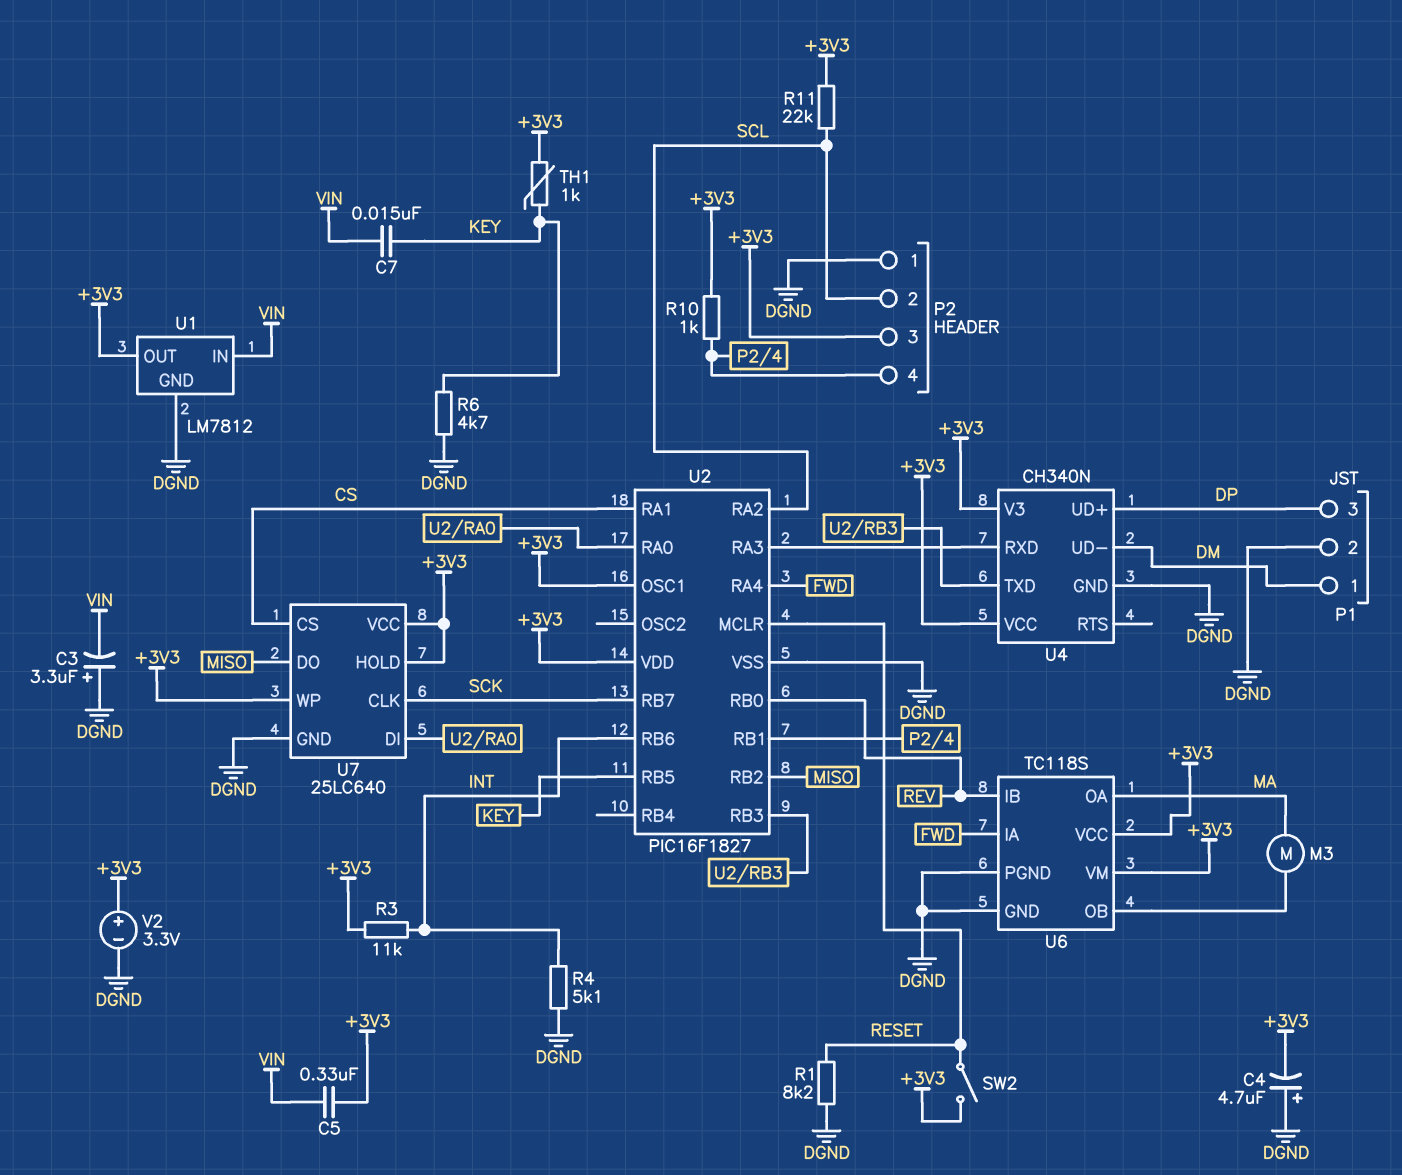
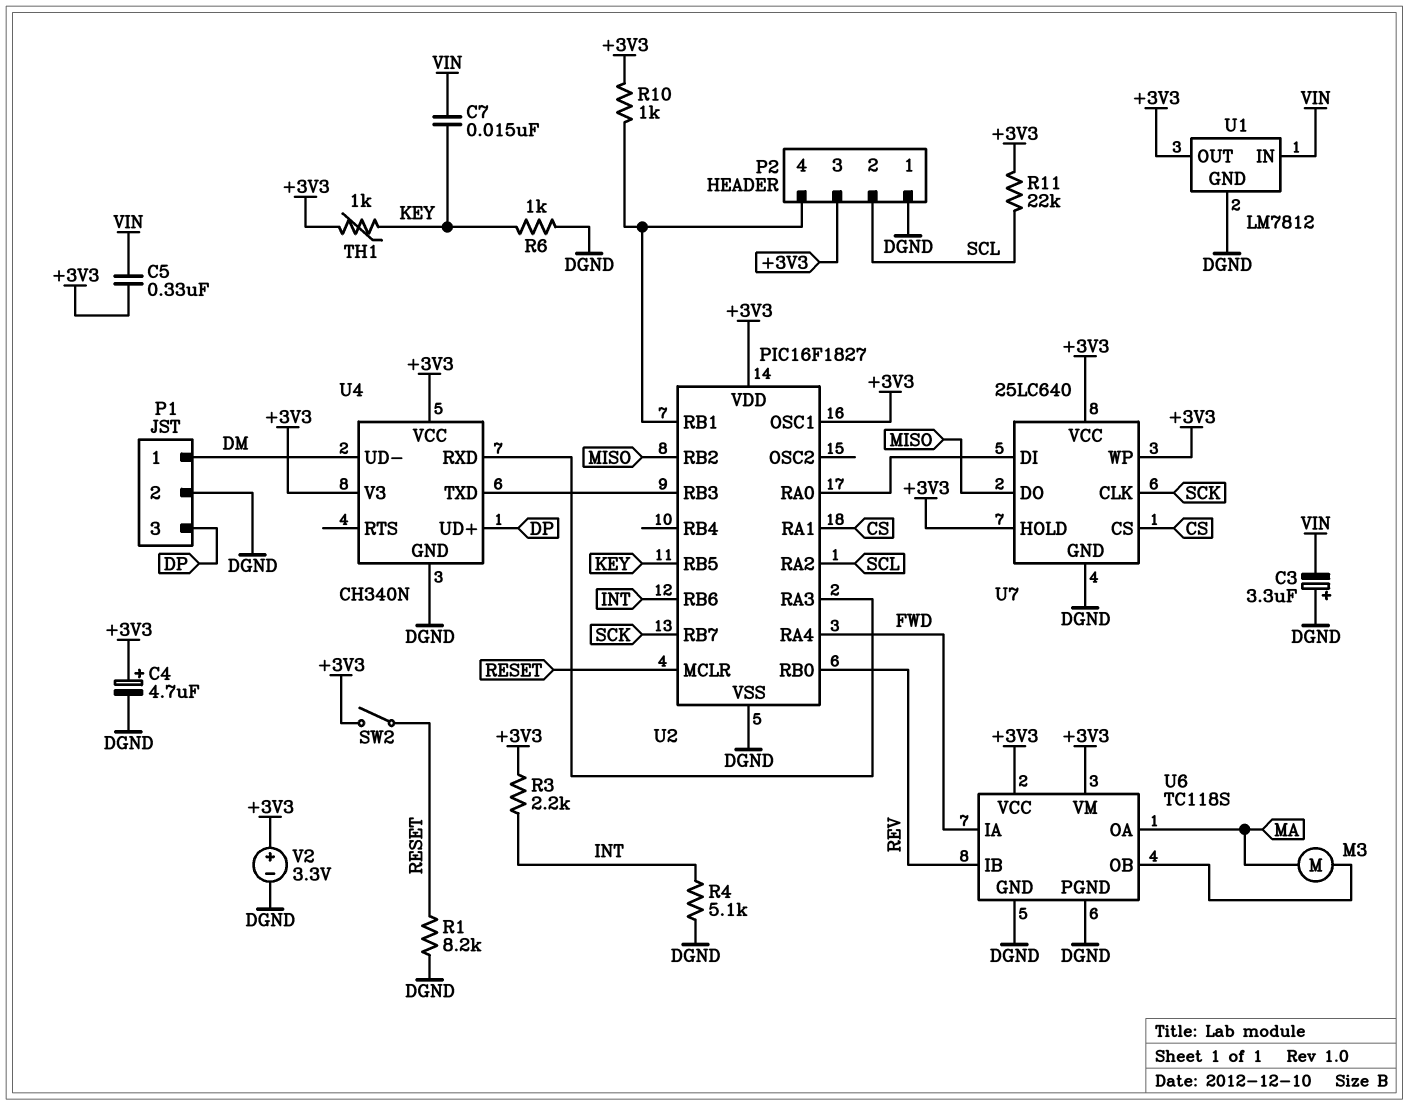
C4: 4.7uF (plus DGND, minus +3V3) -> 4.7uF (plus +3V3, minus DGND)
R3: 11k (+3V3, INT) -> 2.2k (+3V3, INT)
R6: 4.7k (DGND, KEY) -> 1k (DGND, KEY)

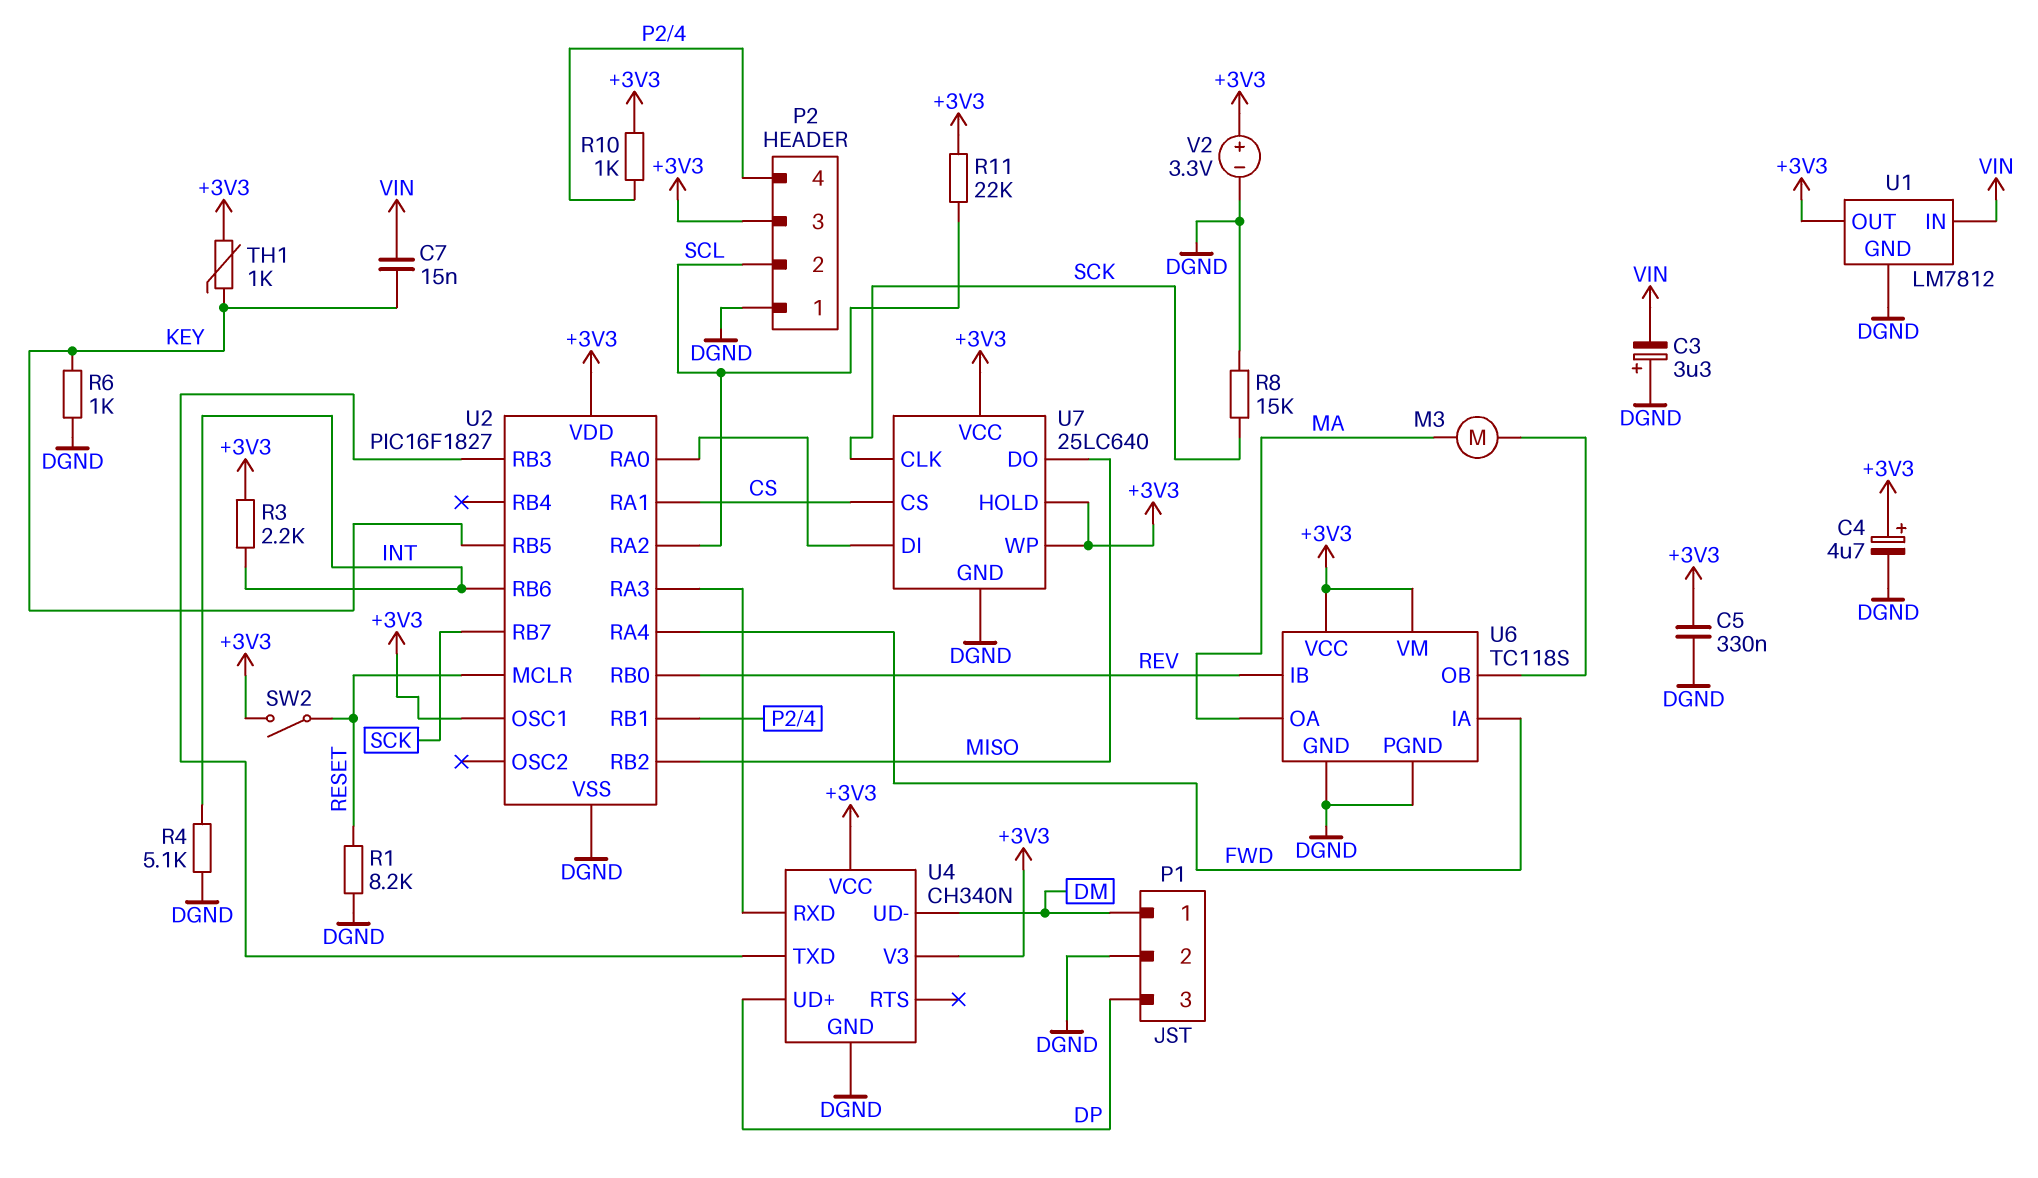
C5: 330nF (+3V3, VIN) -> 330nF (+3V3, DGND)
R8: none -> 15k (DGND, SCK)

